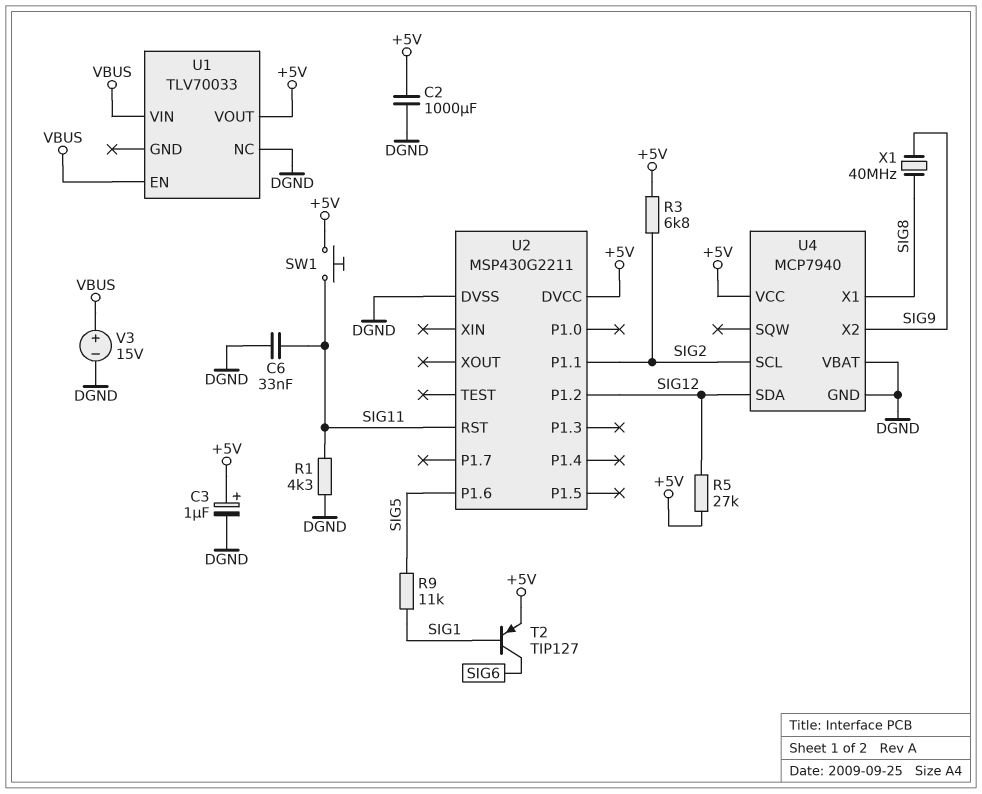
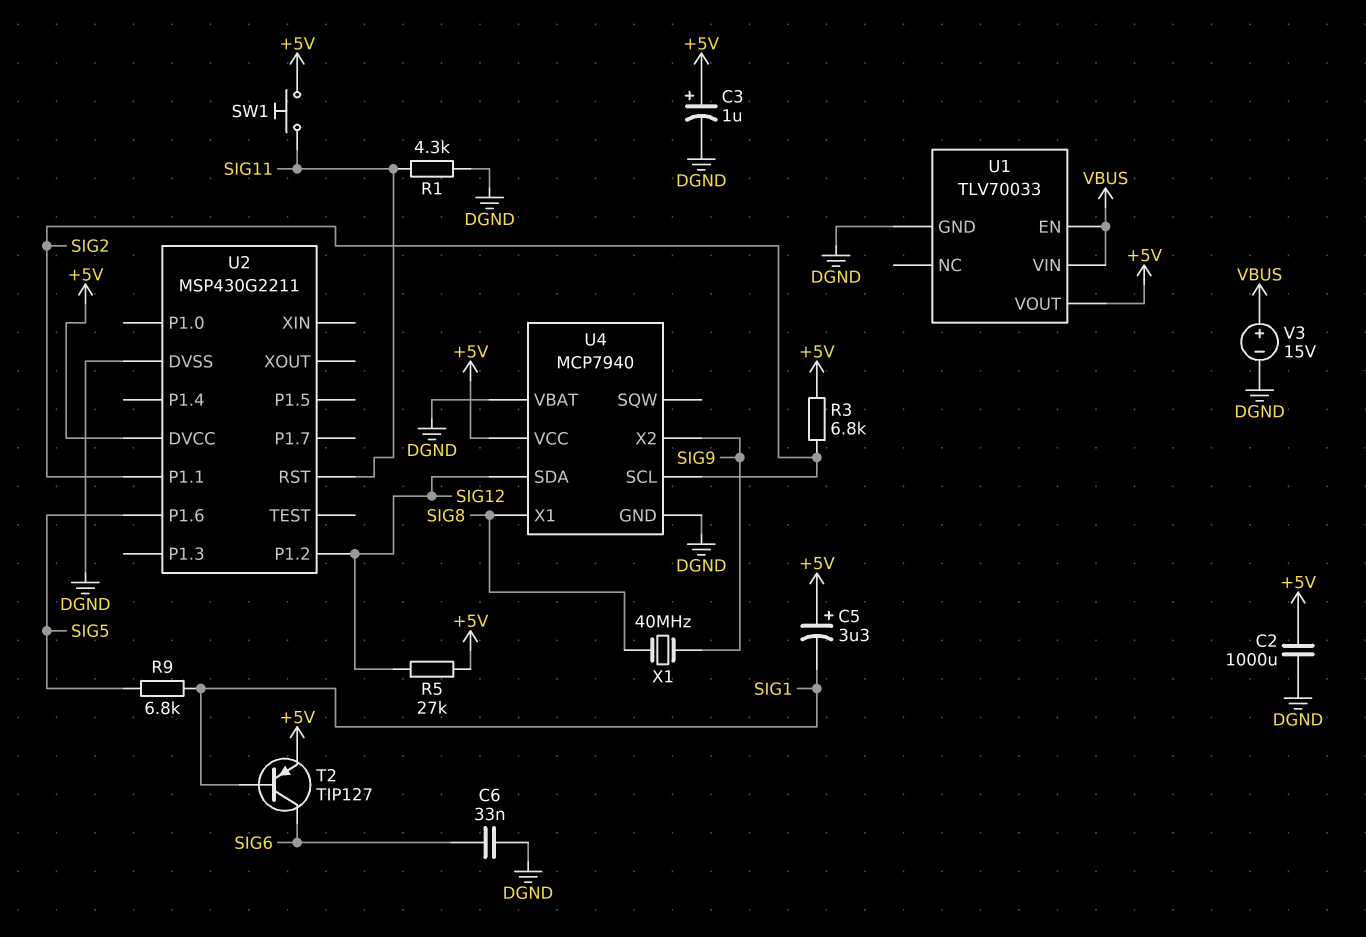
C5: none -> 3.3uF (plus +5V, minus SIG1)
C6: 33nF (DGND, SIG11) -> 33nF (DGND, SIG6)
R9: 11k (SIG1, SIG5) -> 6.8k (SIG1, SIG5)
U1 pin GND: none -> DGND
U1 pin NC: DGND -> none

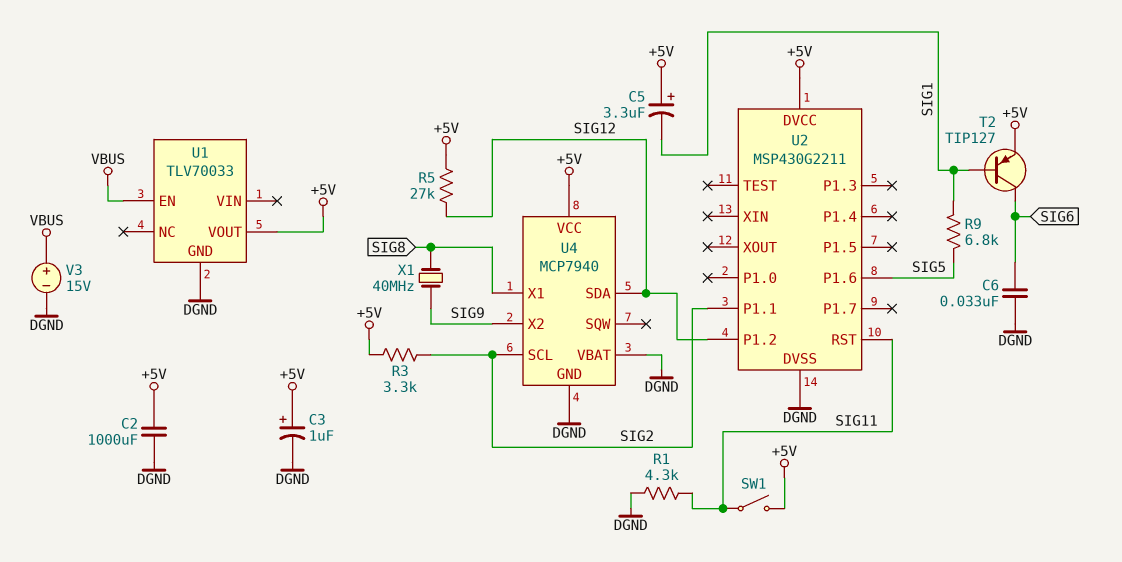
R3: 6.8k (+5V, SIG2) -> 3.3k (+5V, SIG2)
SW1: button (+5V, SIG11) -> switch (+5V, SIG11)
U1 pin VIN: VBUS -> none

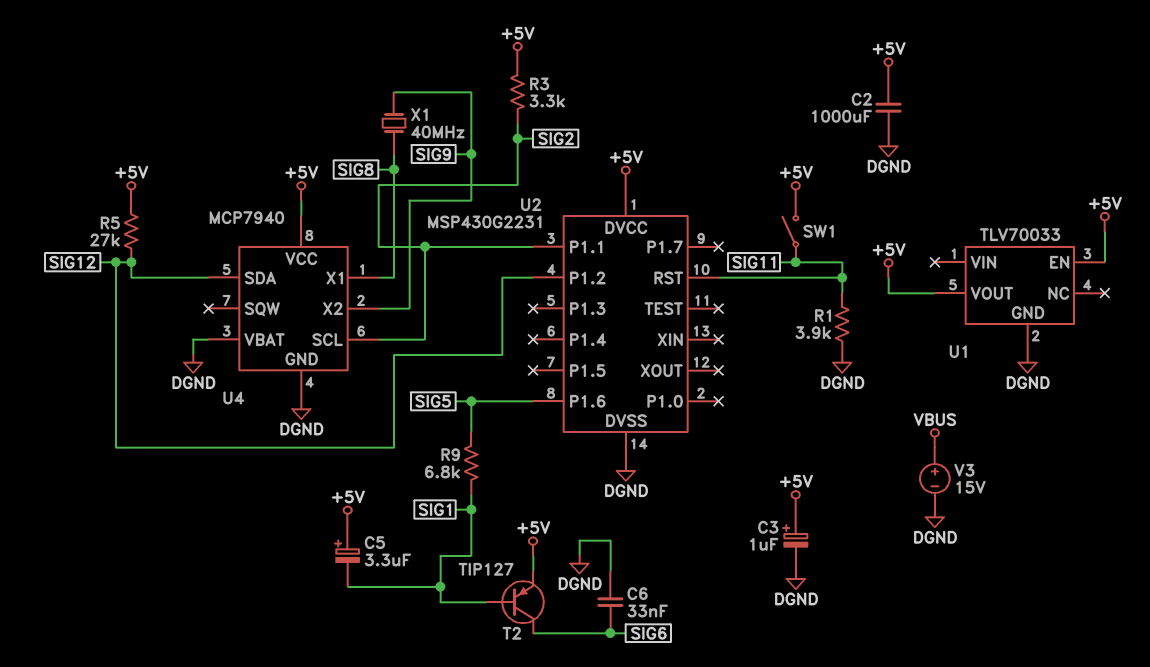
R1: 4.3k (DGND, SIG11) -> 3.9k (DGND, SIG11)
U1 pin EN: VBUS -> +5V
U2: MSP430G2211 -> MSP430G2231

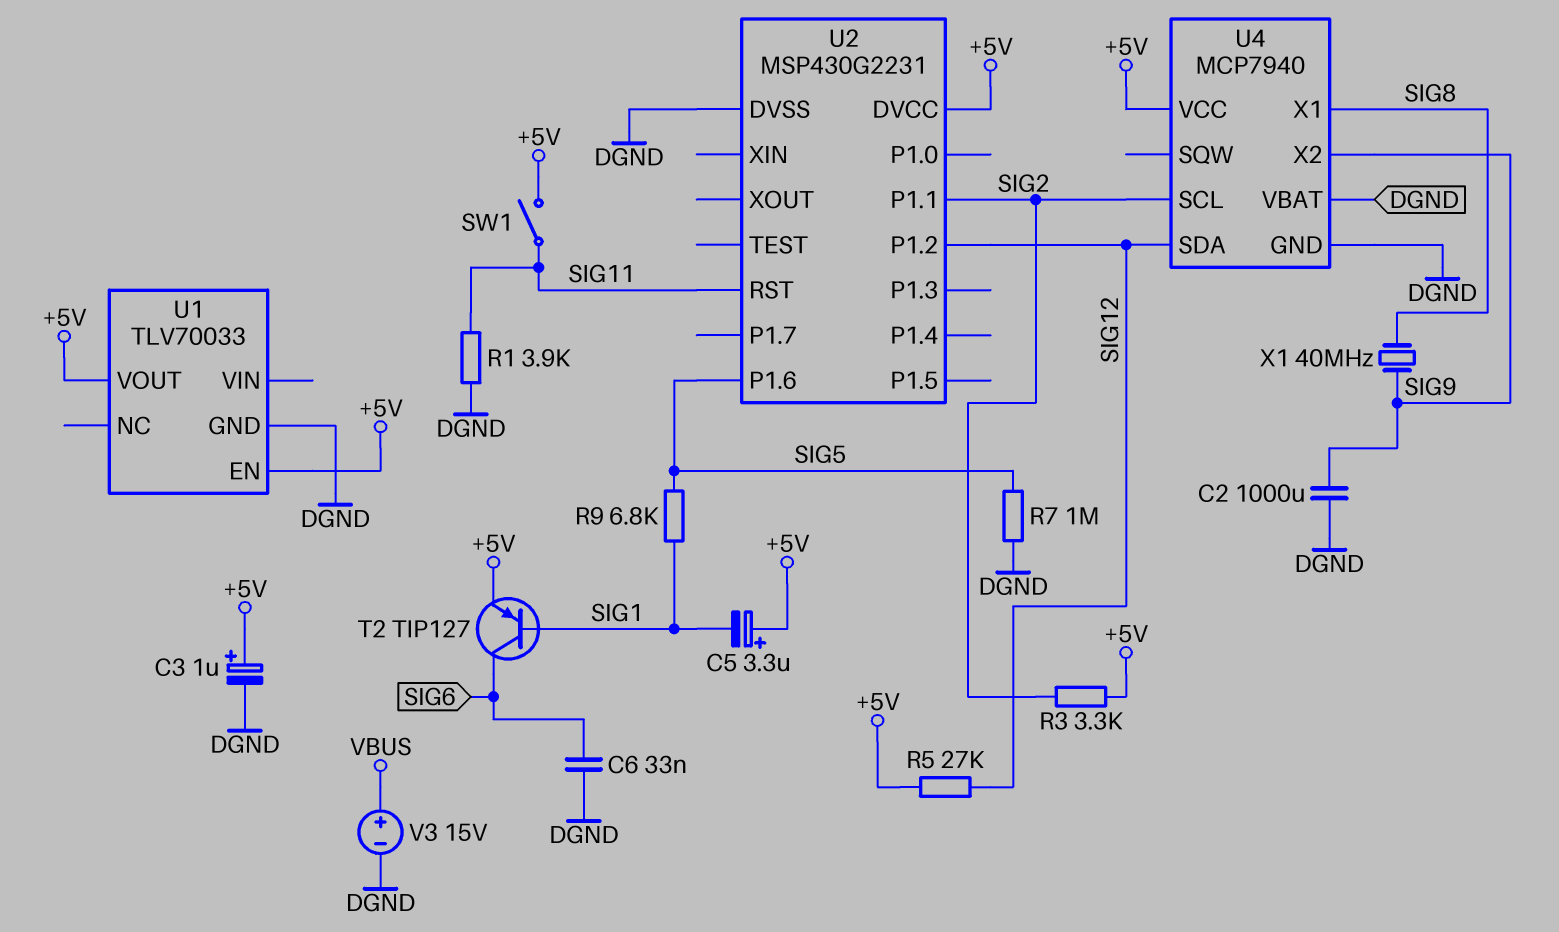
C2: 1000uF (+5V, DGND) -> 1000uF (DGND, SIG9)
R7: none -> 1M (DGND, SIG5)

